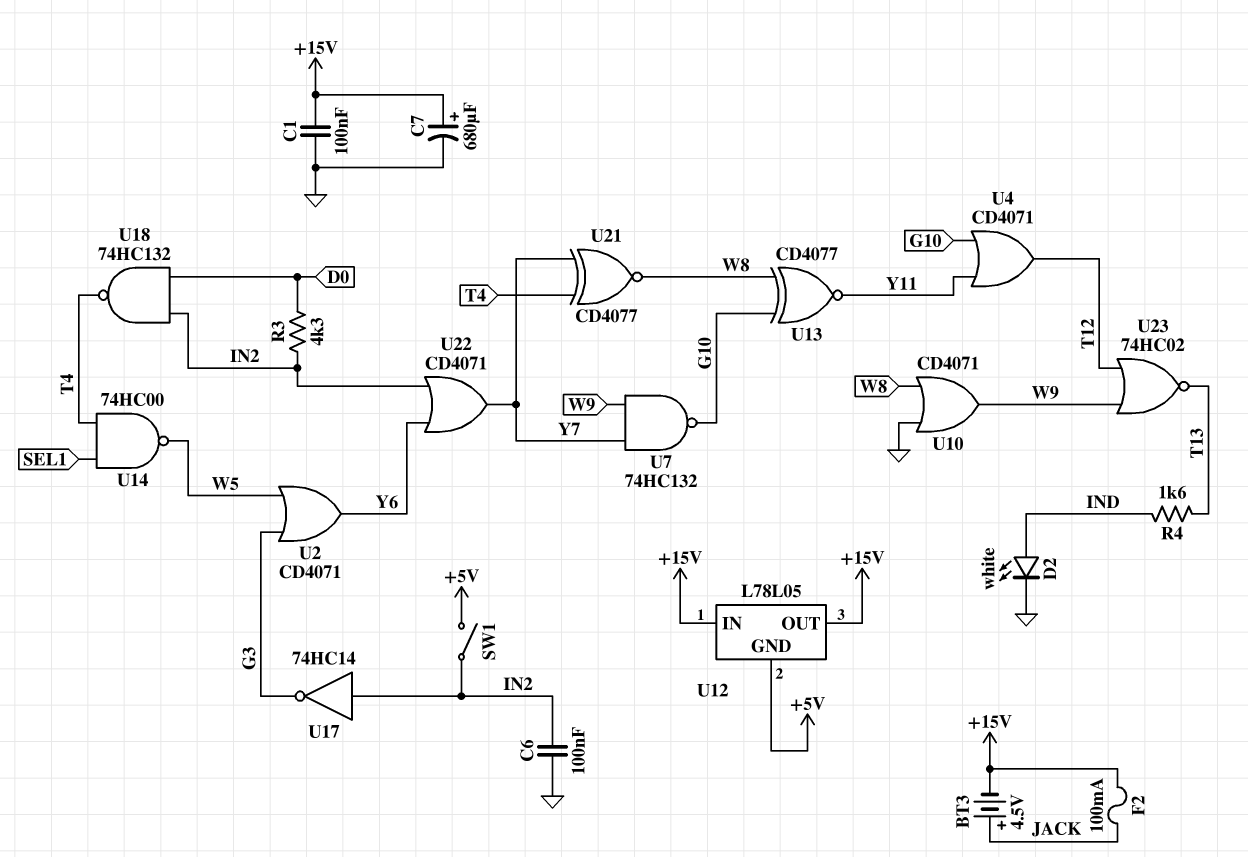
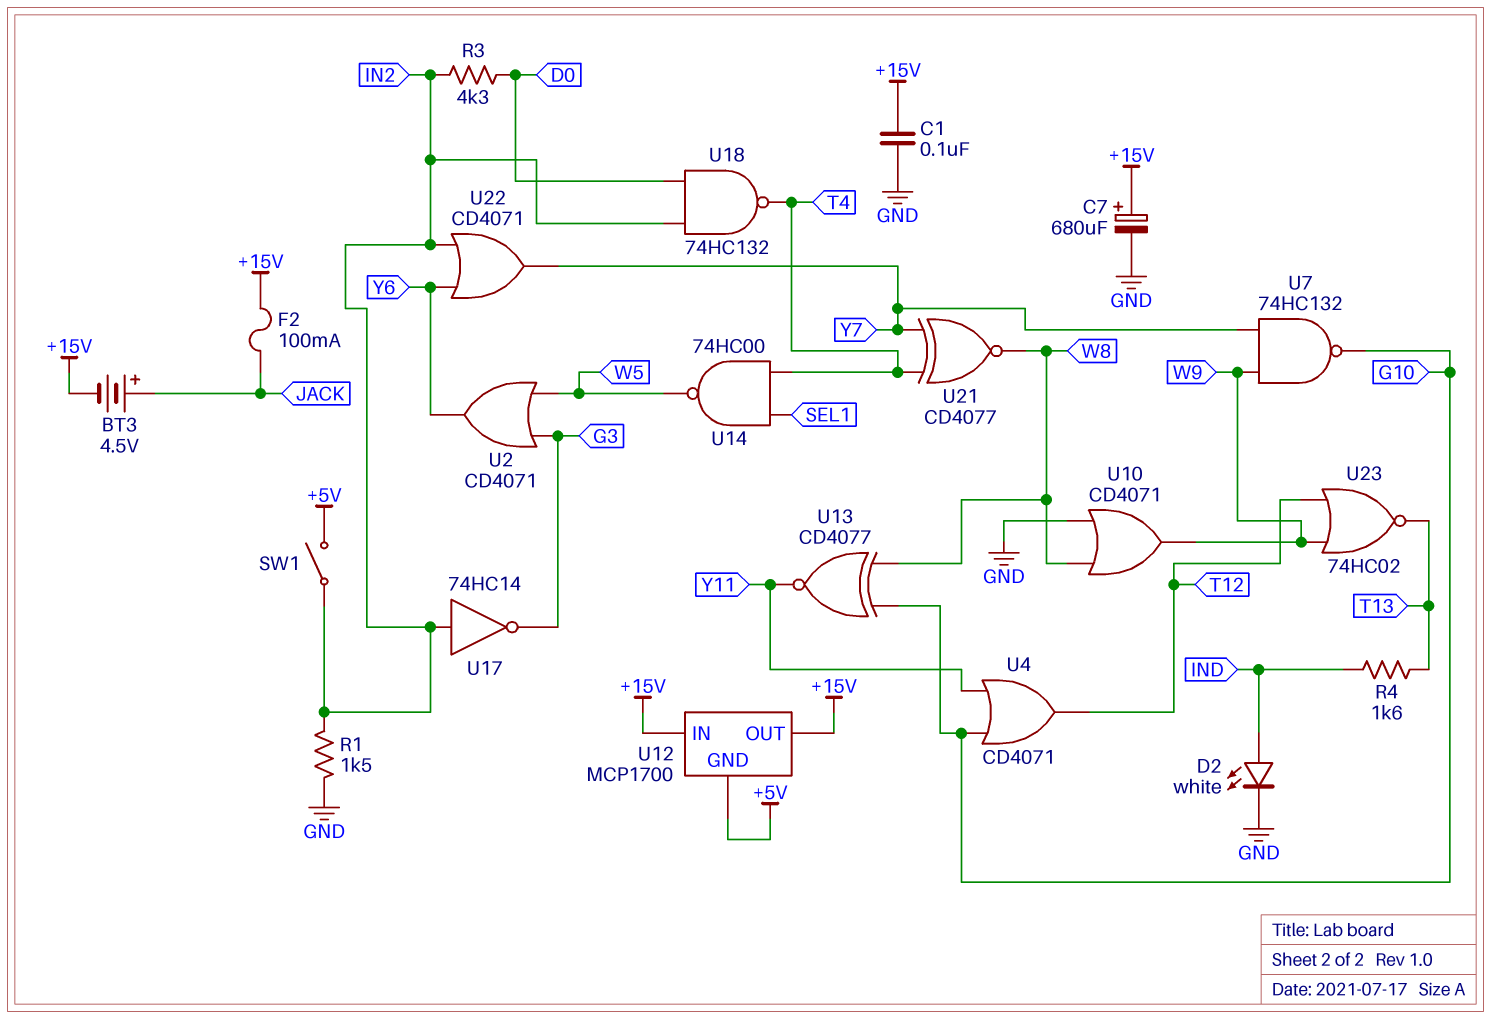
C6: 100nF (GND, IN2) -> none
R1: none -> 1.5k (GND, IN2)
U12: L78L05 -> MCP1700

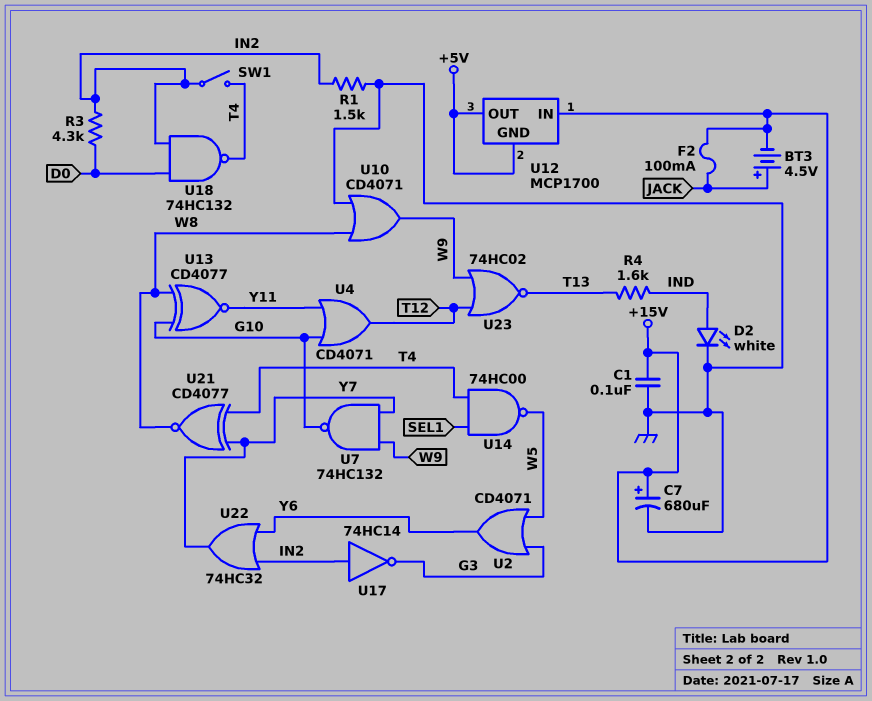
SW1: switch (+5V, IN2) -> switch (IN2, T4)
U12 pin OUT: +15V -> +5V
U22: OR CD4071 (in IN2, in Y6, out Y7) -> OR 74HC32 (in IN2, in Y6, out Y7)

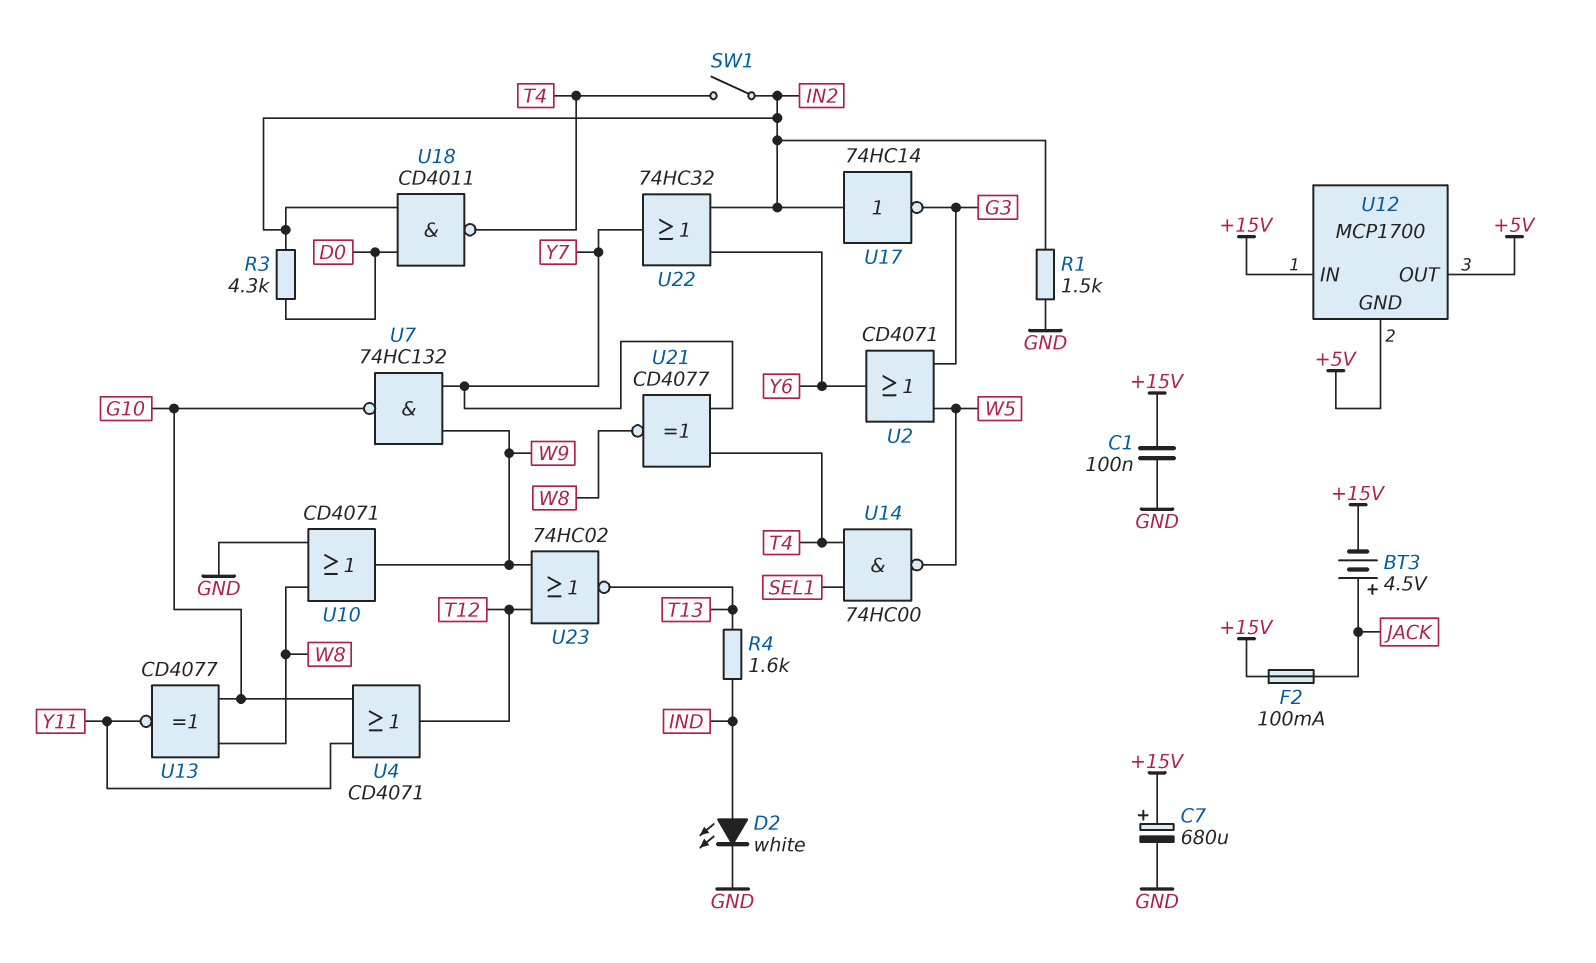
U18: NAND 74HC132 (in D0, in IN2, out T4) -> NAND CD4011 (in D0, in IN2, out T4)

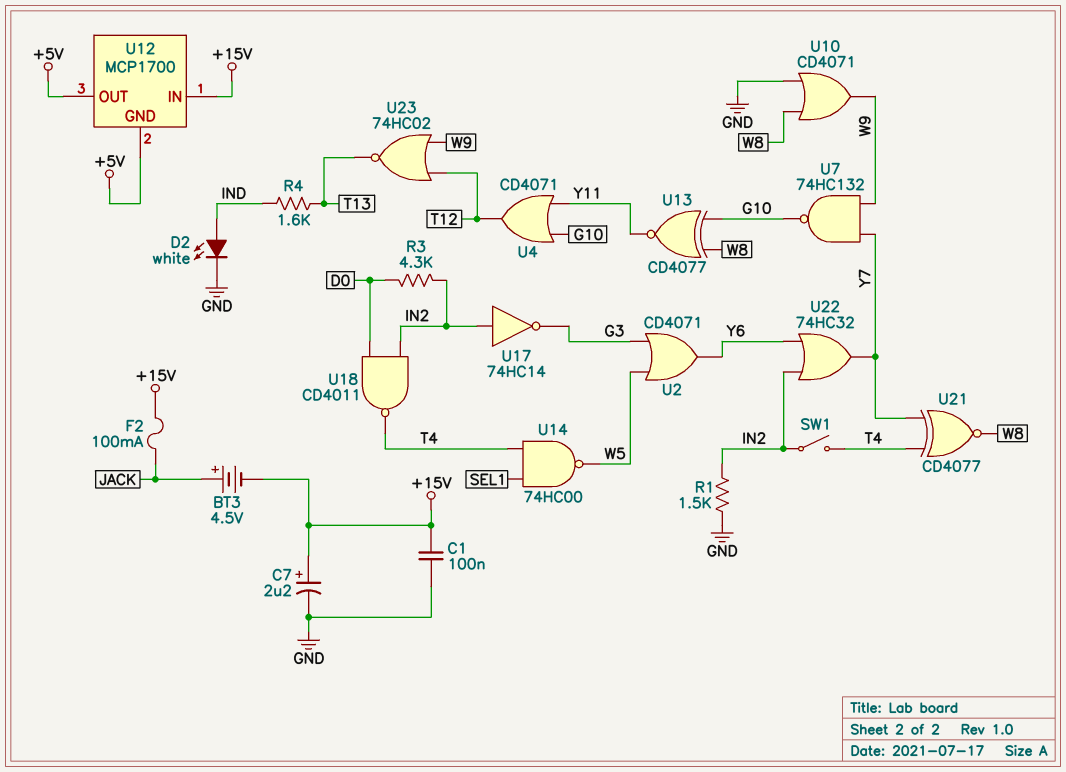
C7: 680uF (plus +15V, minus GND) -> 2.2uF (plus +15V, minus GND)

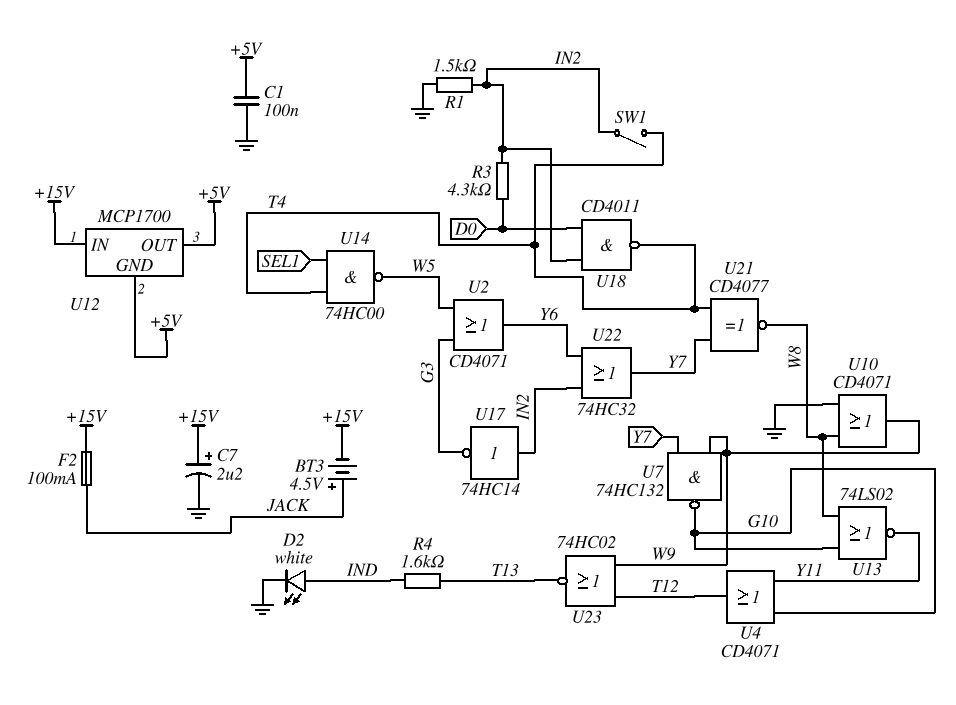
C1: 100nF (+15V, GND) -> 100nF (+5V, GND)
U13: XNOR CD4077 (in G10, in W8, out Y11) -> NOR 74LS02 (in G10, in W8, out Y11)

